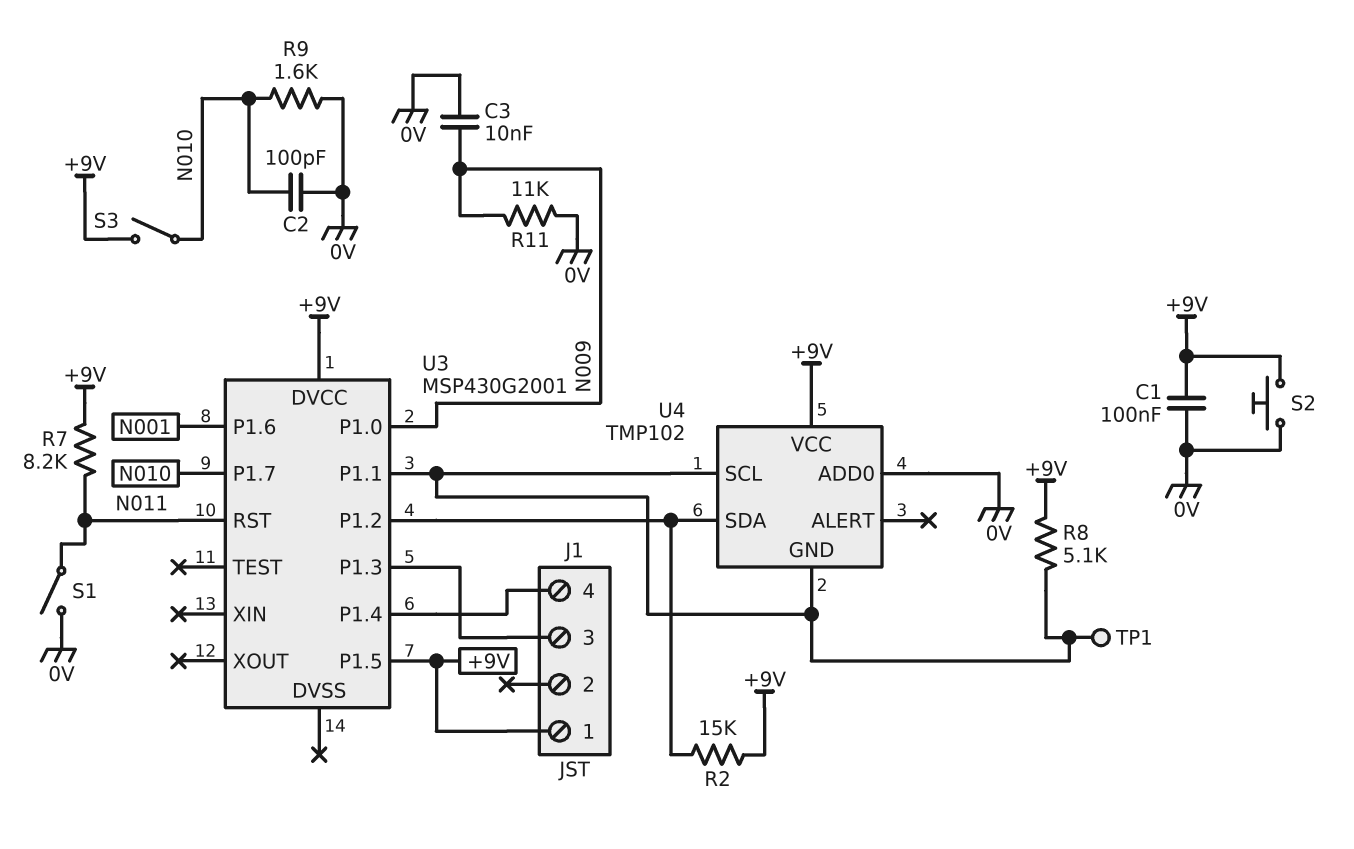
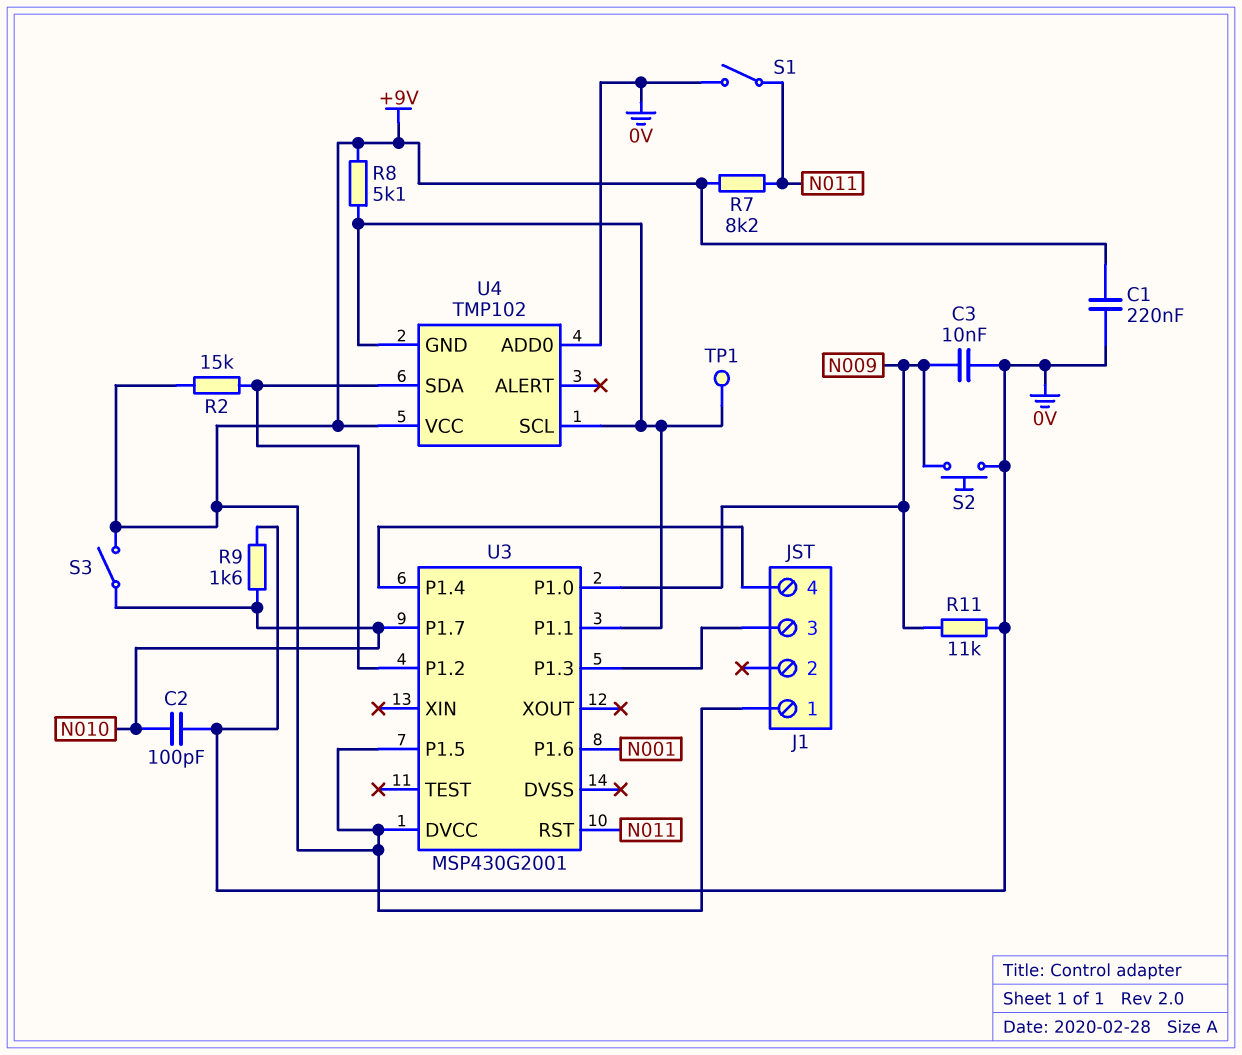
C1: 100nF (+9V, 0V) -> 220nF (+9V, 0V)
S2: button (+9V, 0V) -> button (0V, N009)

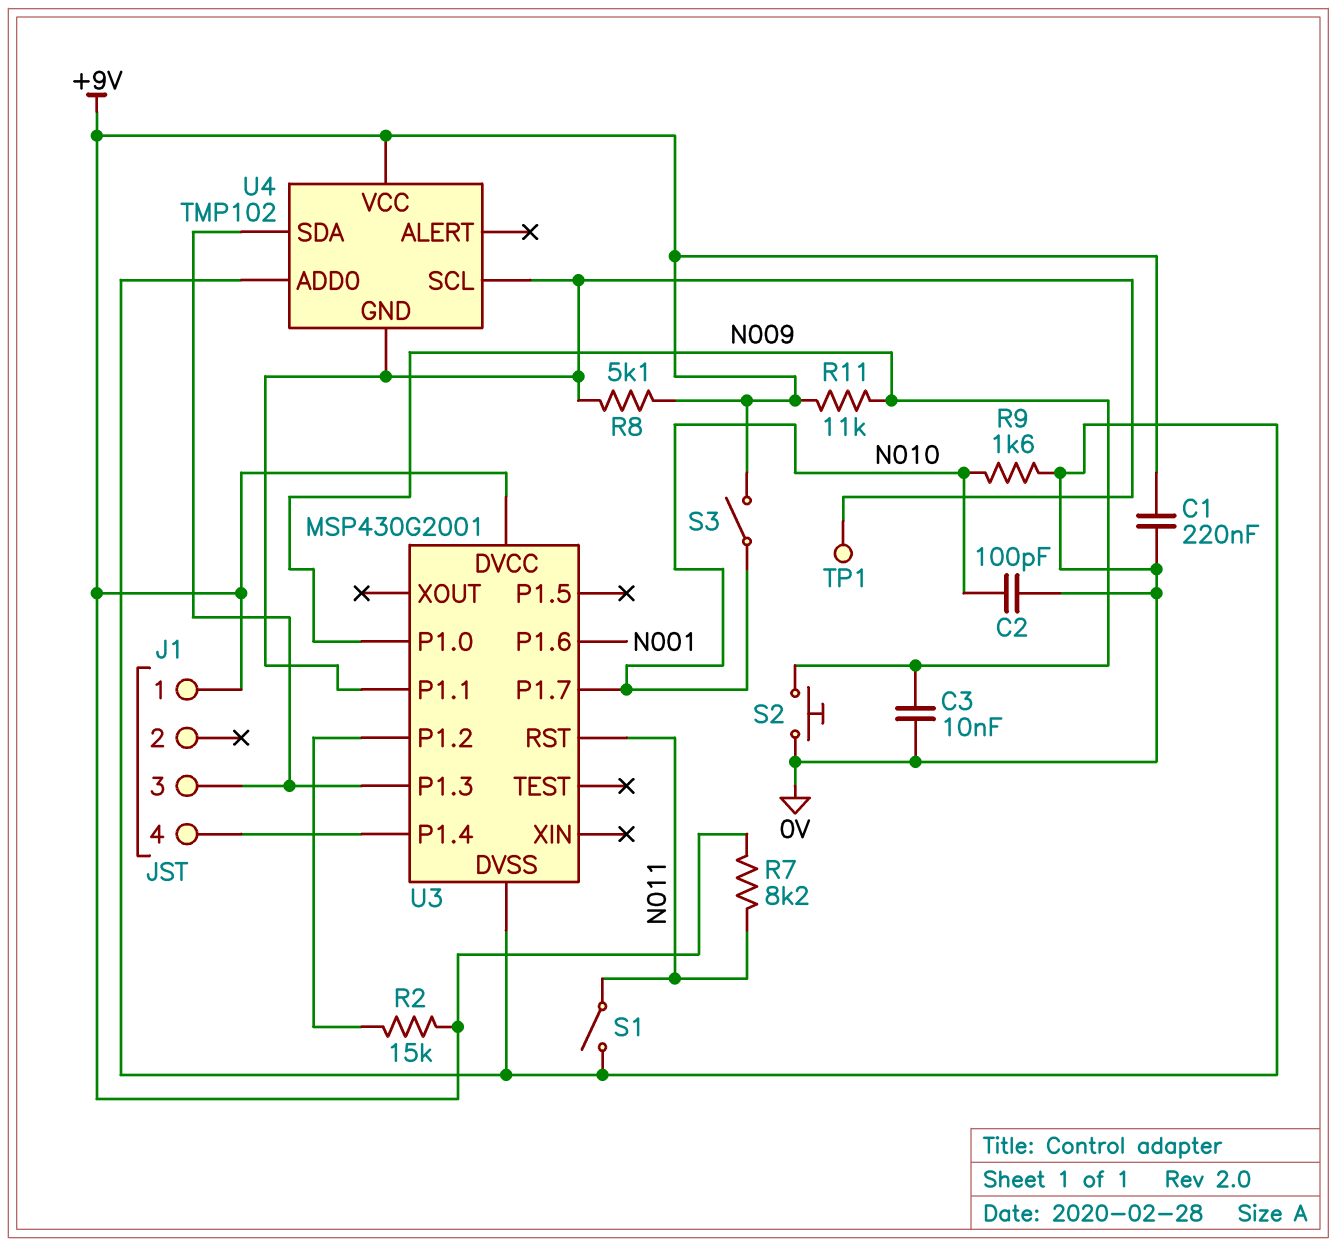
R11: 11k (0V, N009) -> 11k (+9V, N009)
U3 pin DVSS: none -> 0V
U3 pin P1.5: +9V -> none
U4 pin SDA: U3/P1.2 -> J1/3

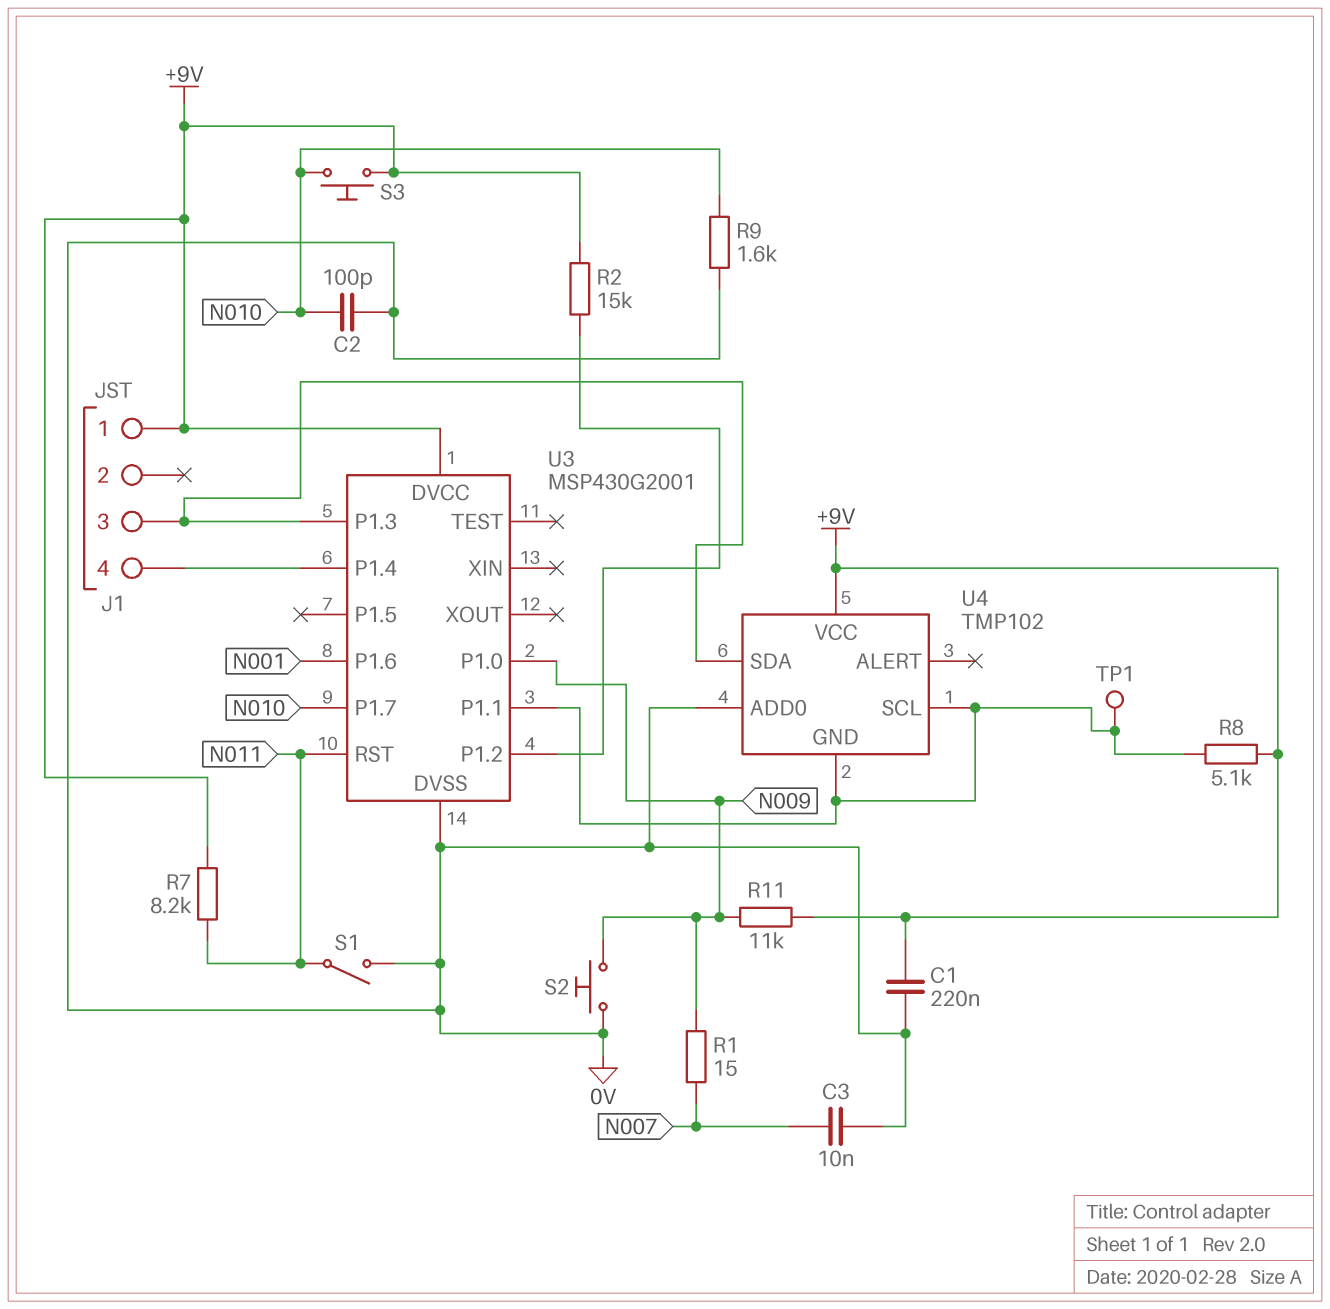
C3: 10nF (0V, N009) -> 10nF (0V, N007)
R1: none -> 15 (N007, N009)
S3: switch (+9V, N010) -> button (+9V, N010)

